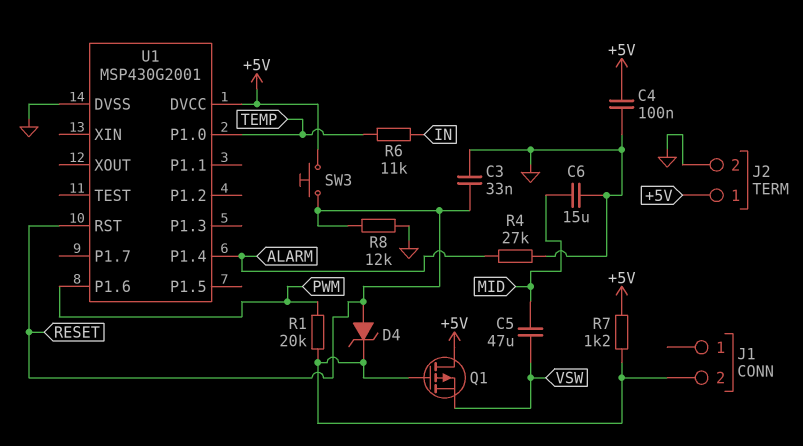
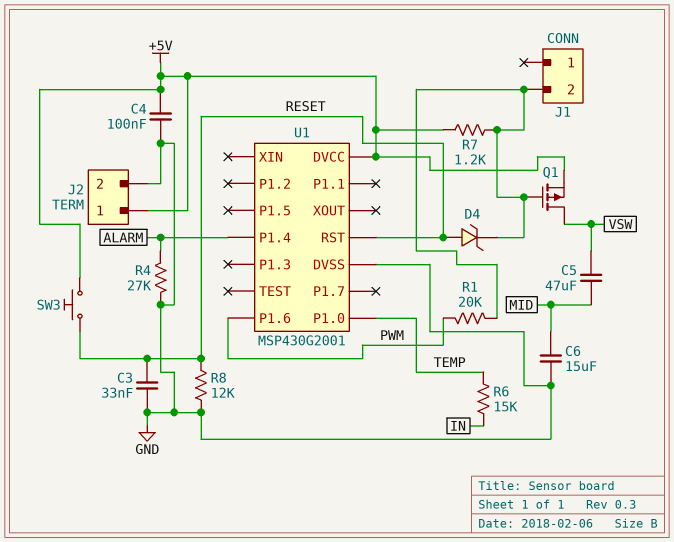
Q1: PMOS (G J1/2, D +5V, S VSW) -> PMOS (G J1/2, D VSW, S +5V)
R6: 11k (IN, TEMP) -> 15k (IN, TEMP)

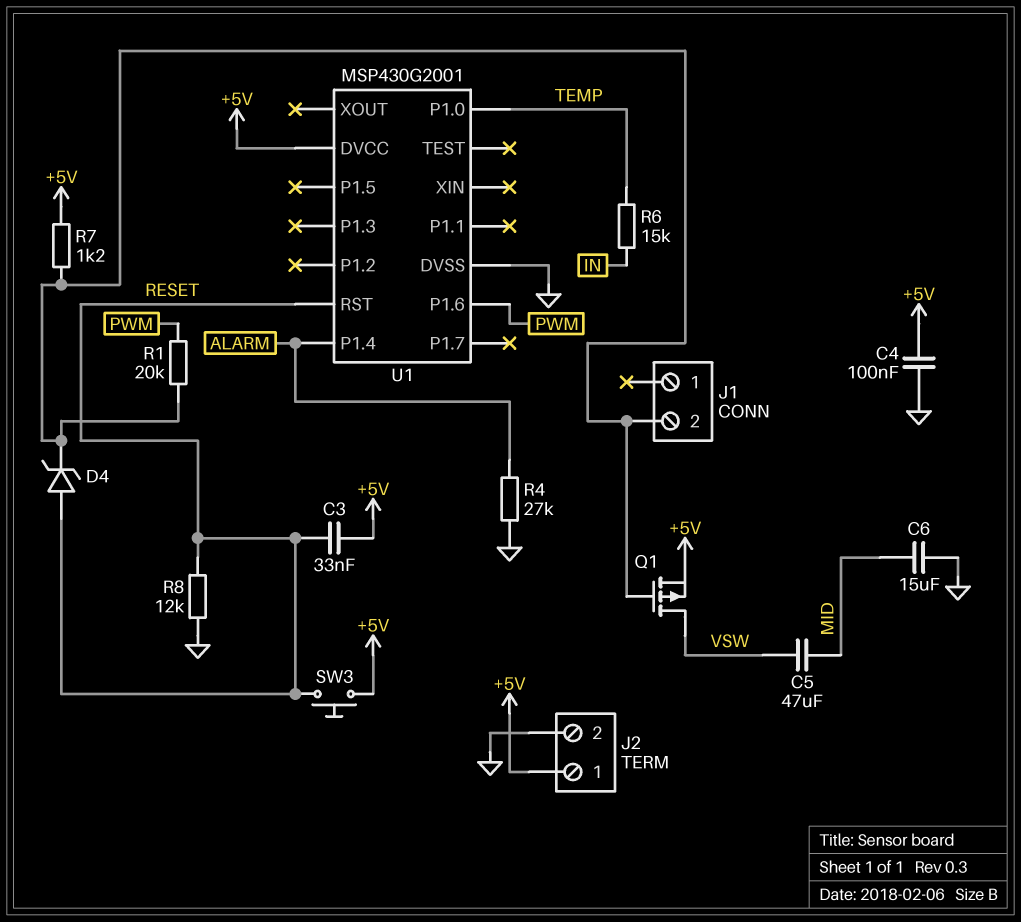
C3: 33nF (GND, RESET) -> 33nF (+5V, RESET)

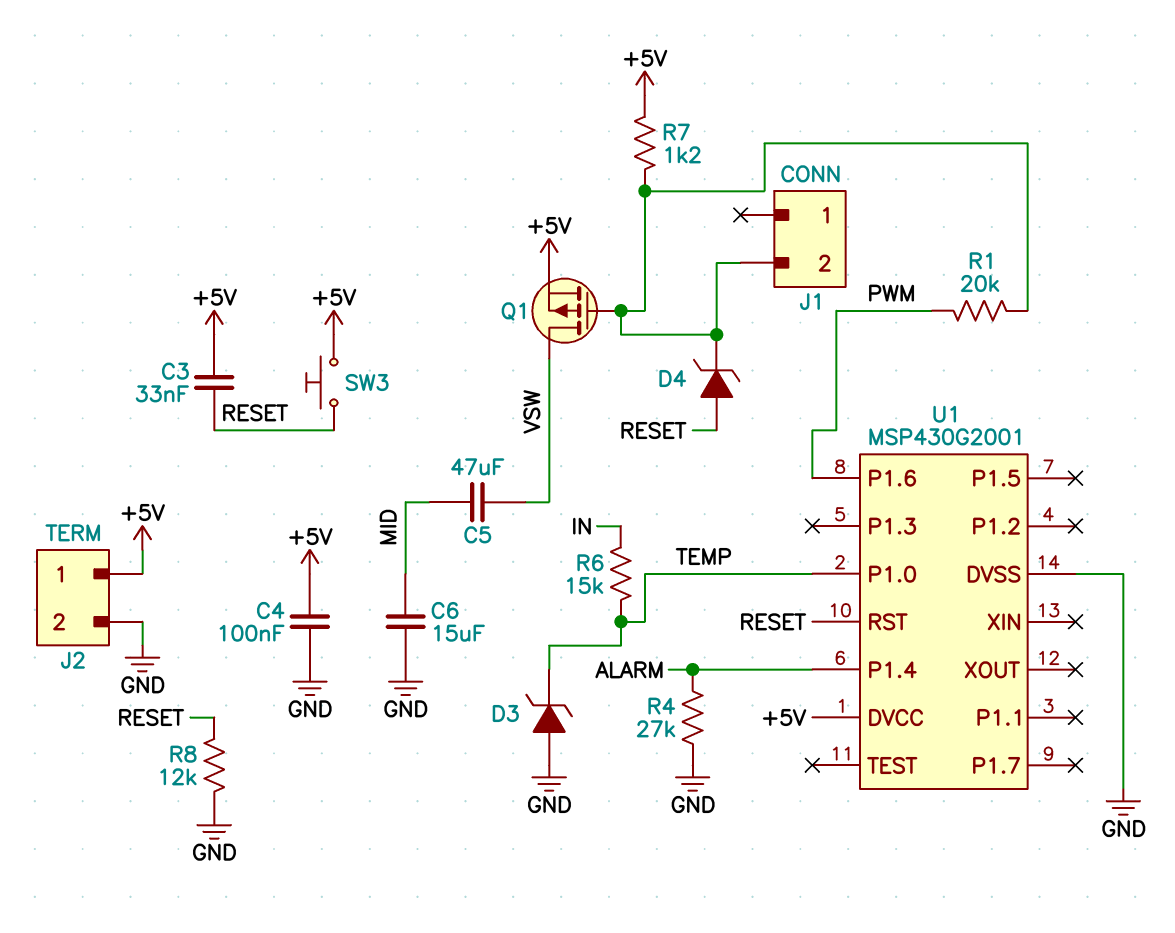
D3: none -> zener (A GND, K TEMP)

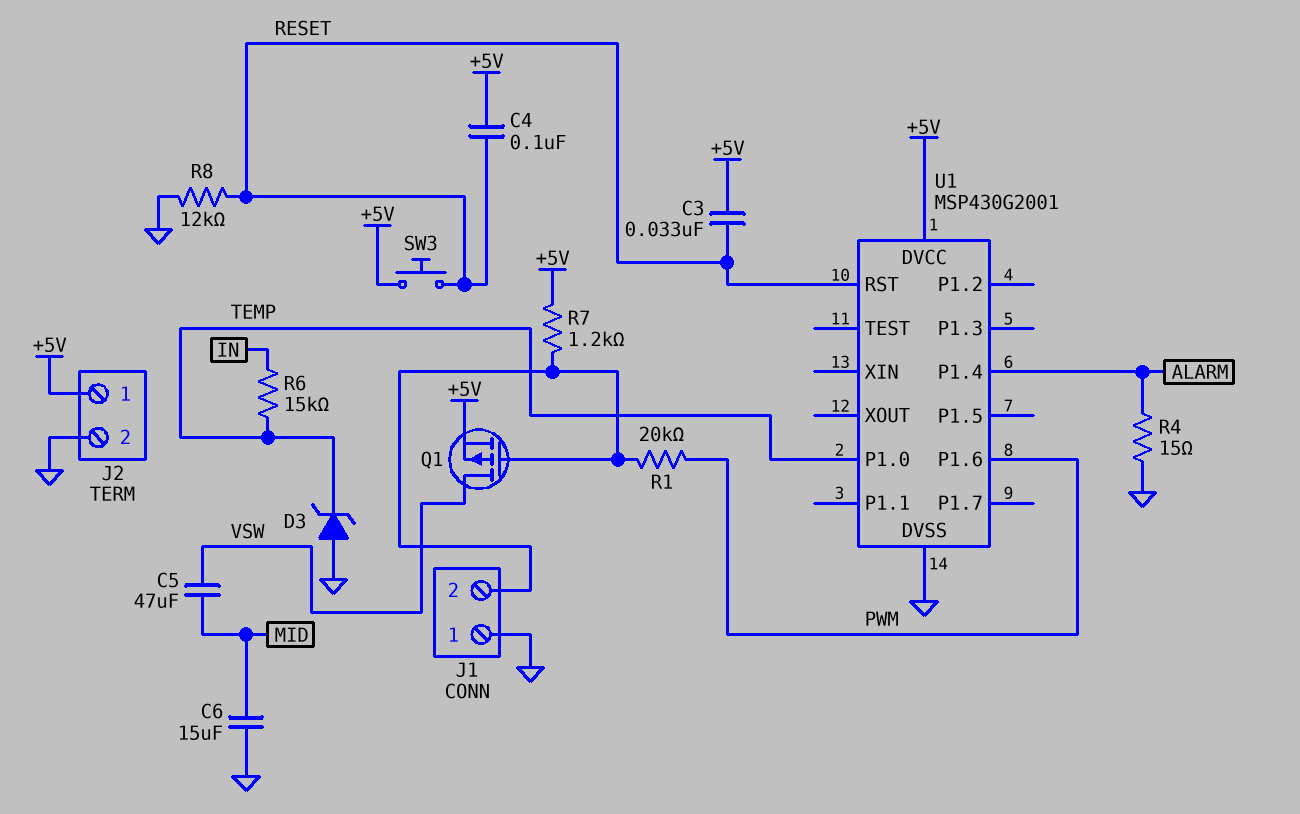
C4: 100nF (+5V, GND) -> 100nF (+5V, RESET)
D4: zener (A RESET, K J1/2) -> none
J1 pin 1: none -> GND
R4: 27k (ALARM, GND) -> 15 (ALARM, GND)

